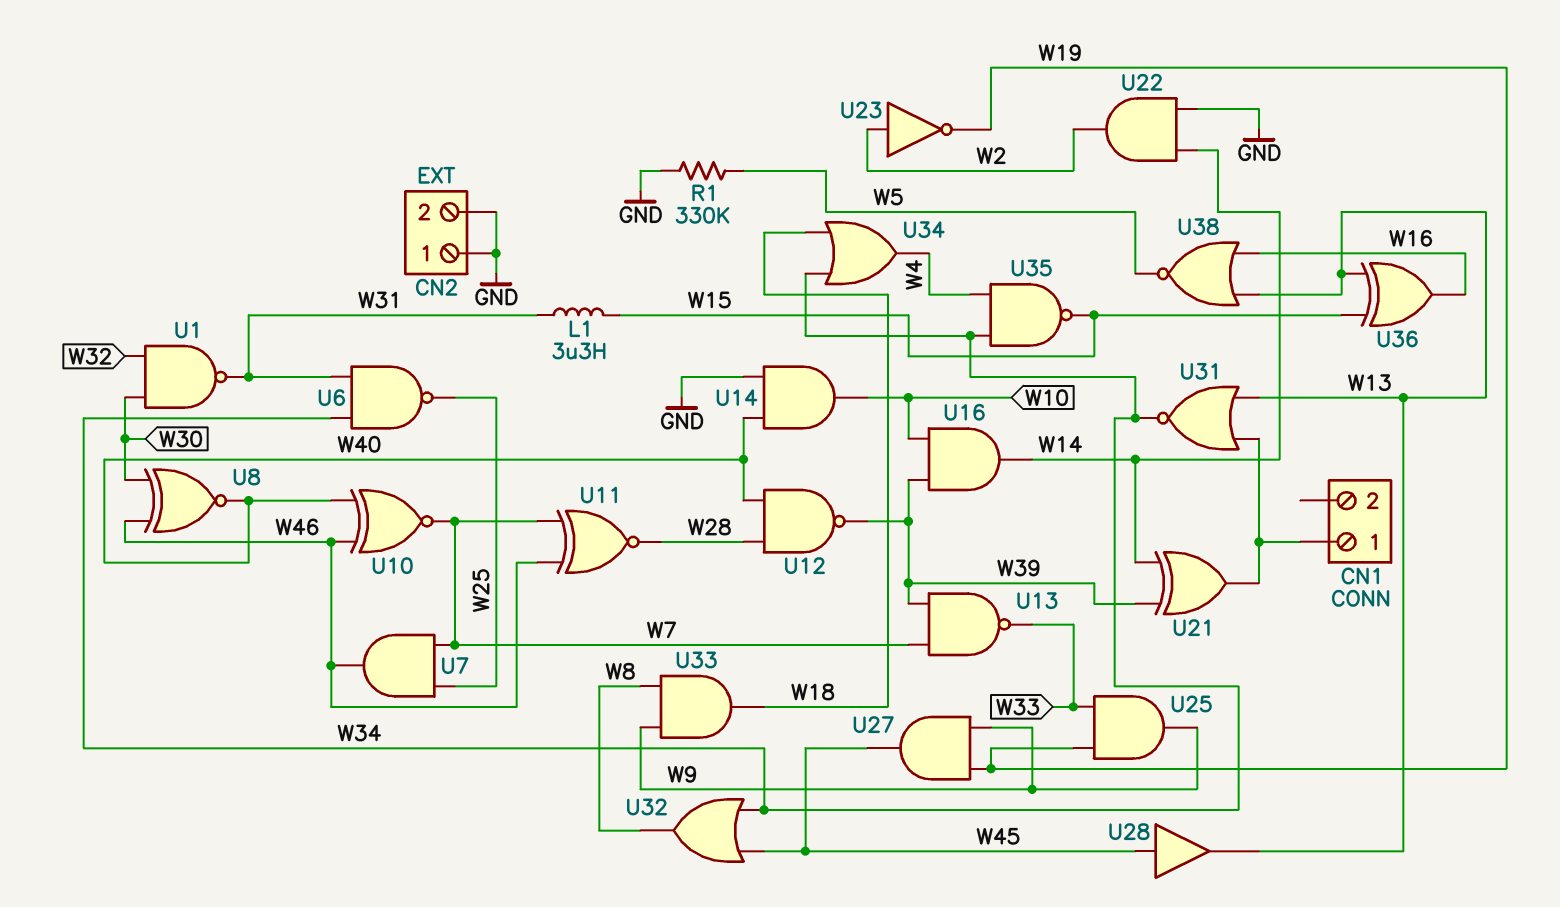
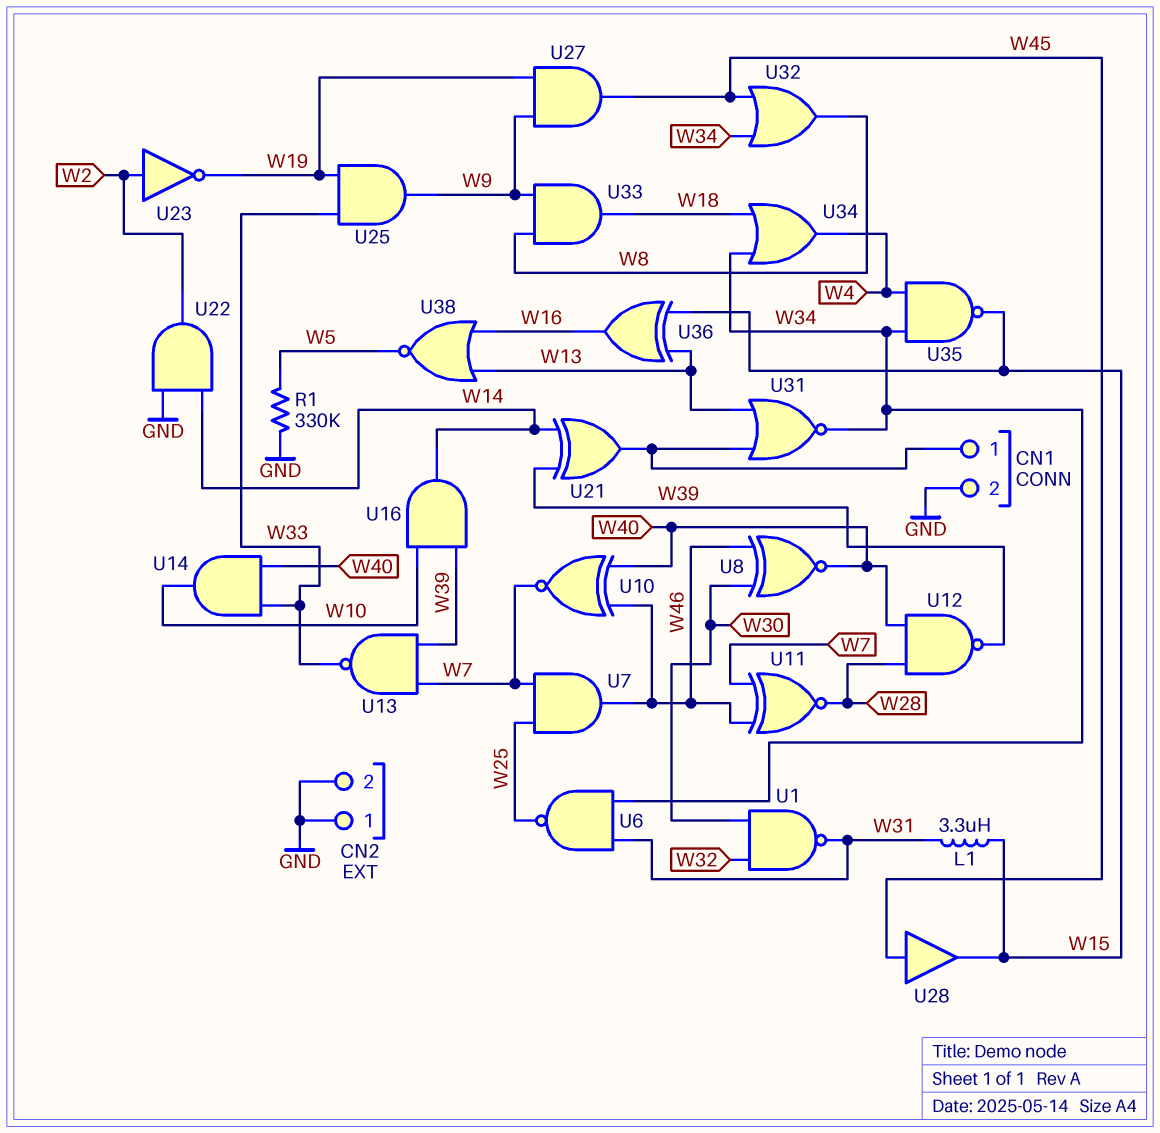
CN1 pin 2: none -> GND
U14: AND (in GND, in W40, out W10) -> AND (in W33, in W40, out W10)
U28: buffer (in W45, out W13) -> buffer (in W45, out W15)

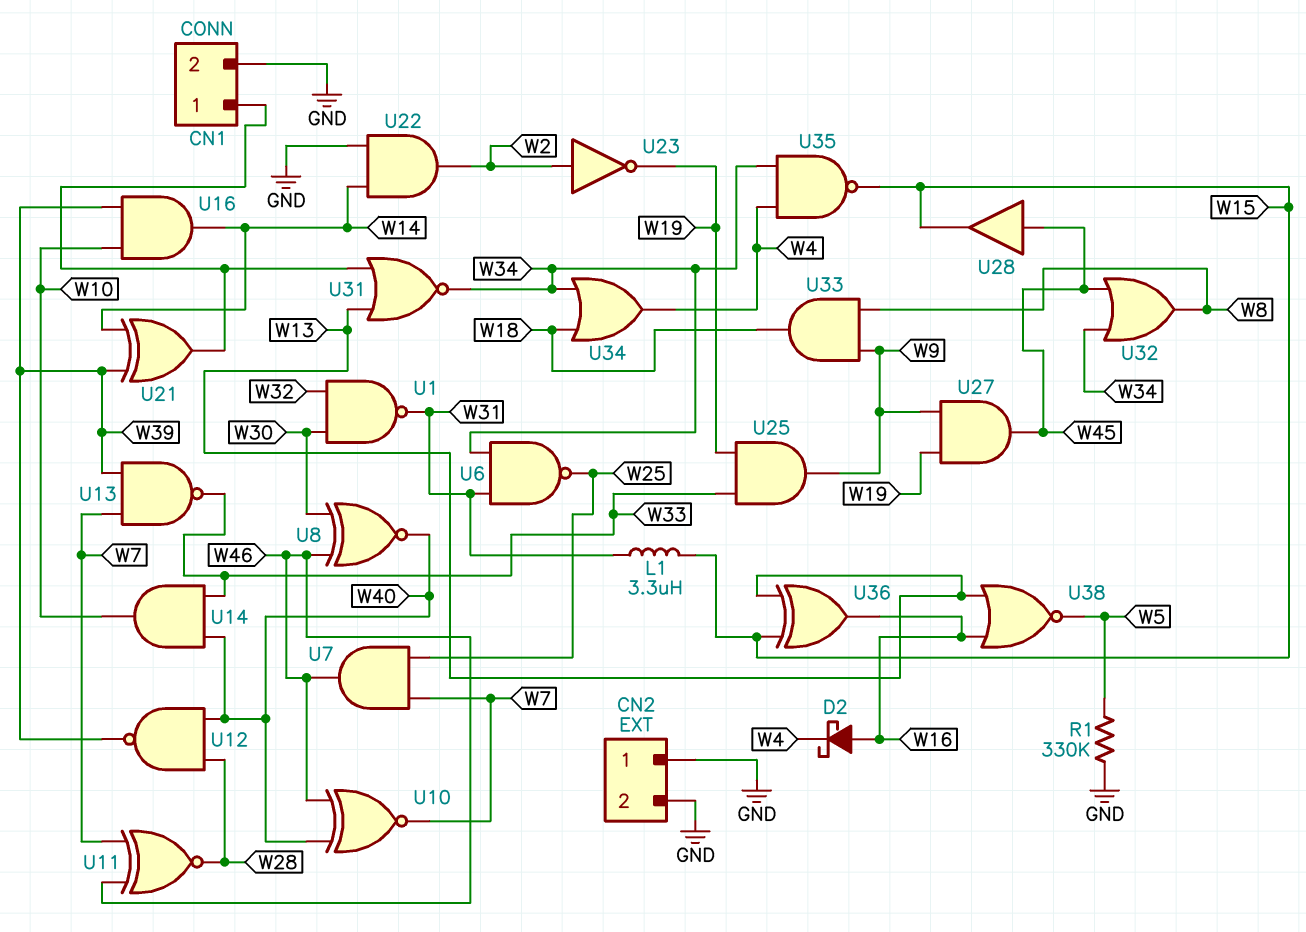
D2: none -> schottky (A W16, K W4)

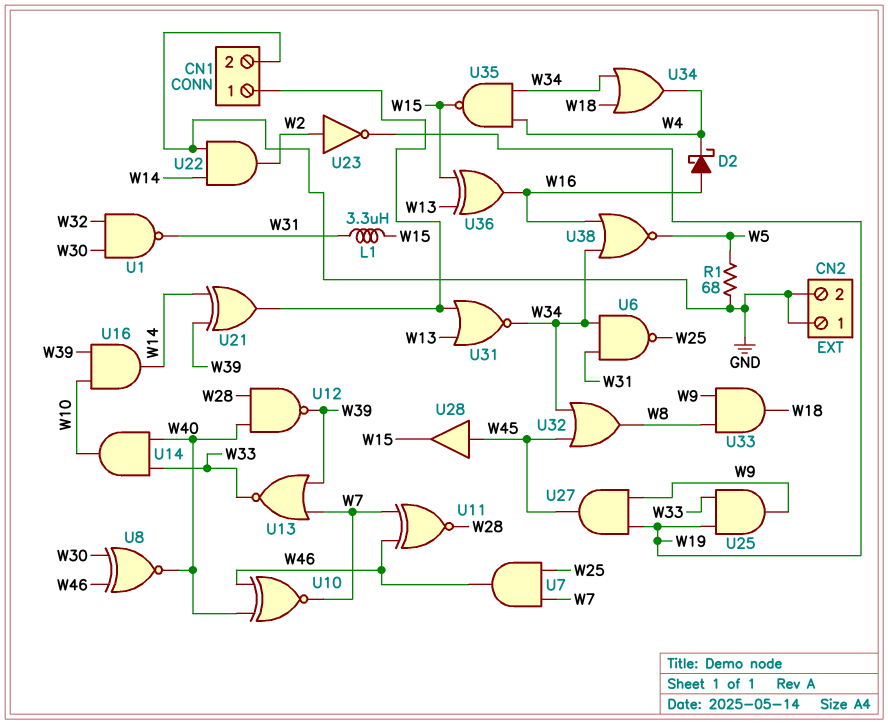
R1: 330k (GND, W5) -> 68 (GND, W5)
U13: NAND (in W7, in W39, out W33) -> NOR (in W7, in W39, out W33)
U38: NOR (in W13, in W16, out W5) -> NOR (in W16, in W34, out W5)

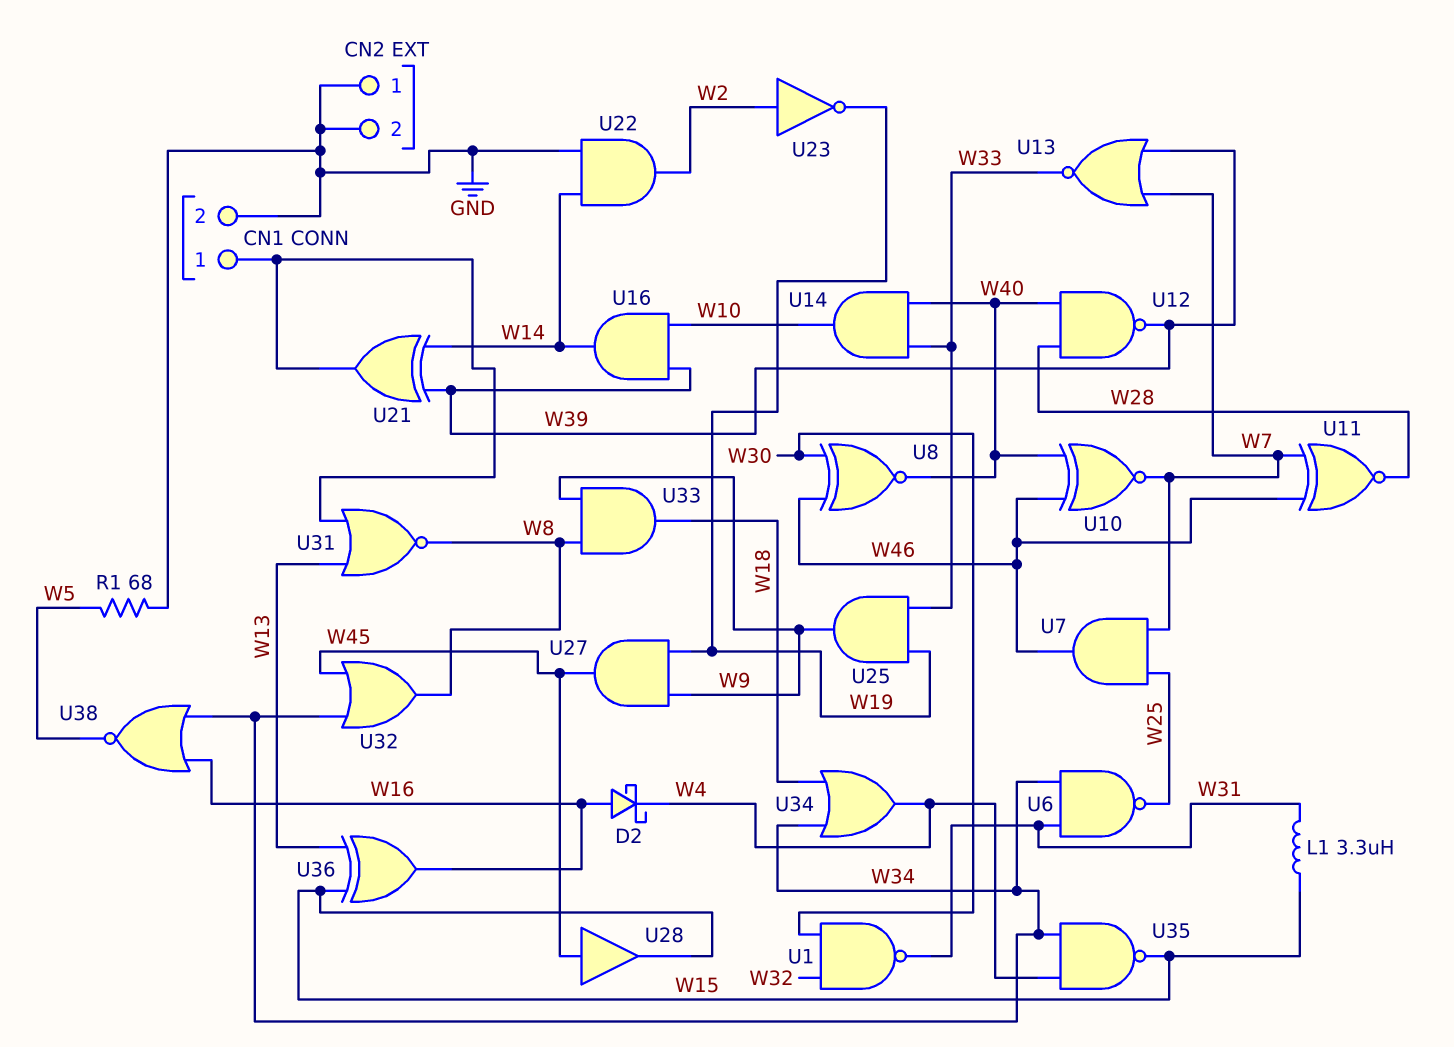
U31: NOR (in CN1/1, in W13, out W34) -> NOR (in CN1/1, in W13, out W8)

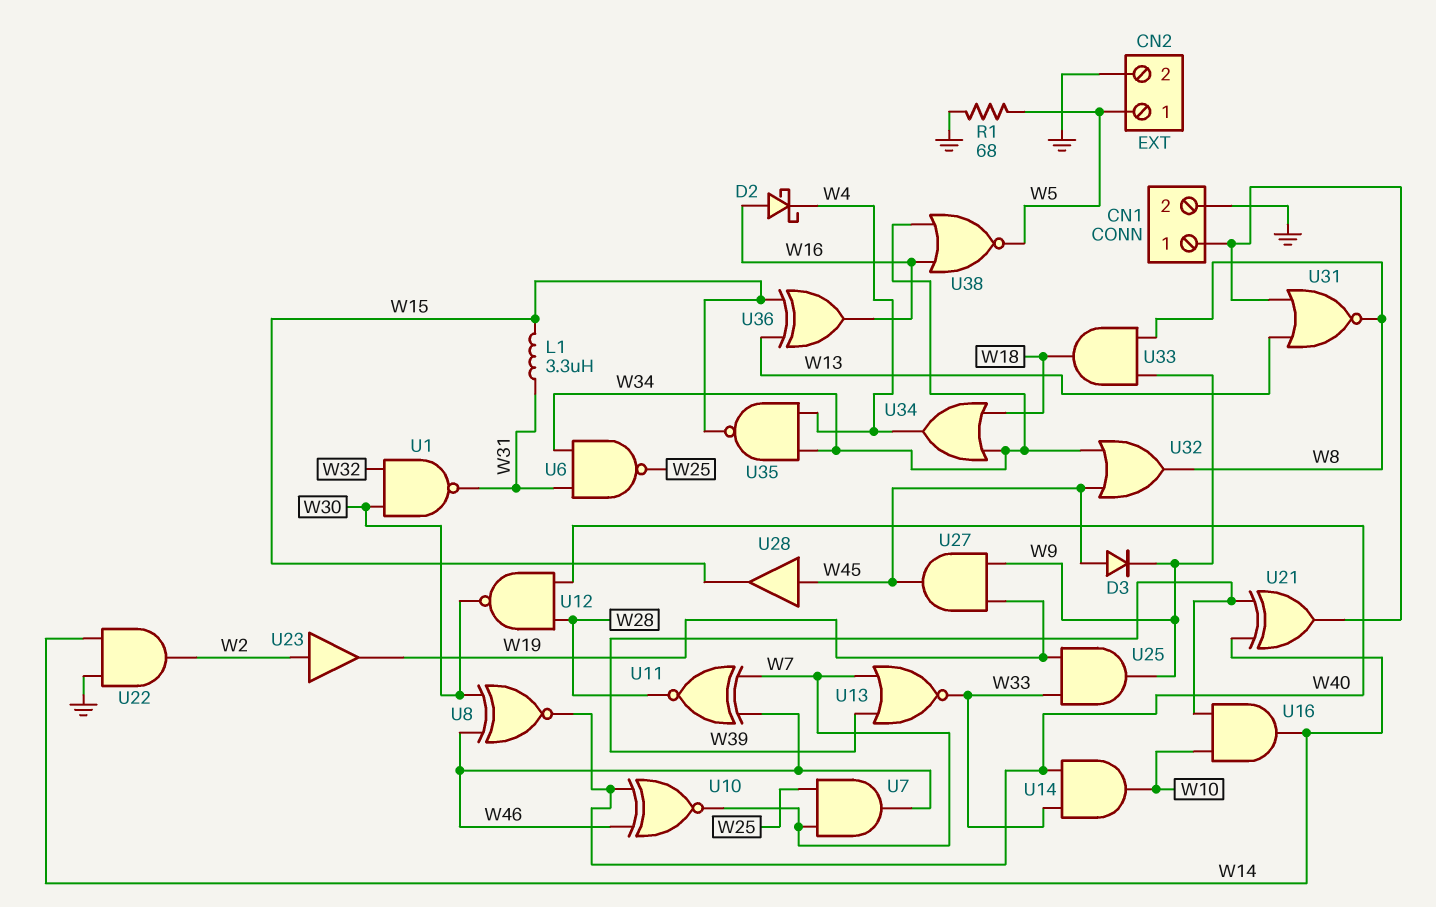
CN2 pin 1: GND -> W5
D3: none -> diode (A W45, K W9)
U12: NAND (in W28, in W40, out W39) -> NAND (in W28, in W40, out W30)
U23: NOT (in W2, out W19) -> buffer (in W2, out W19)

